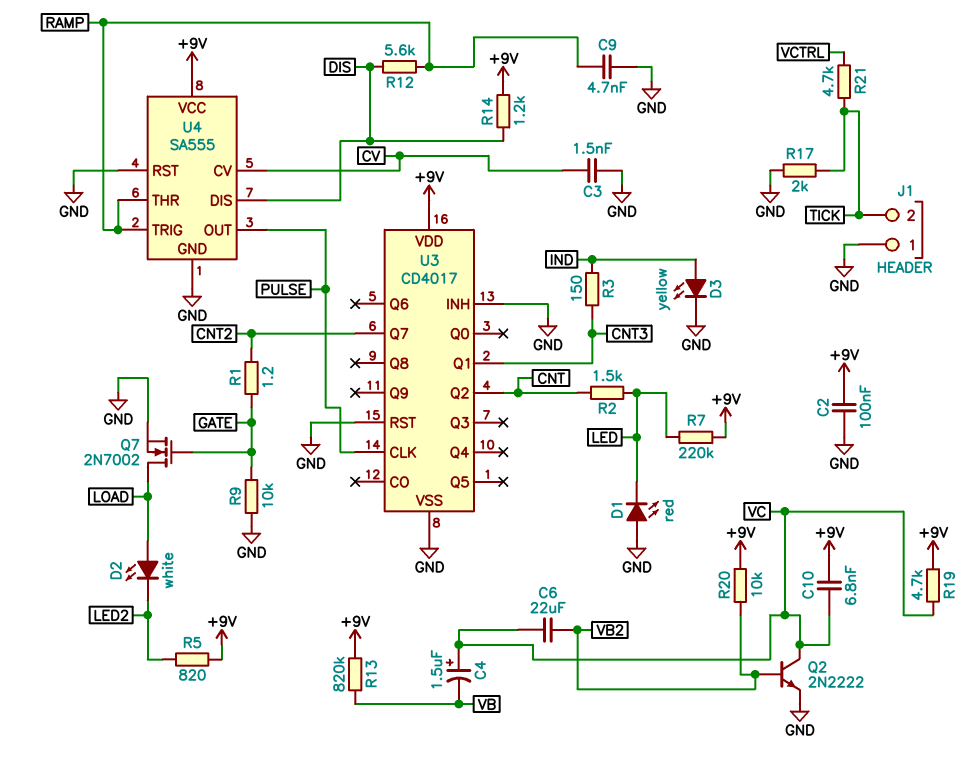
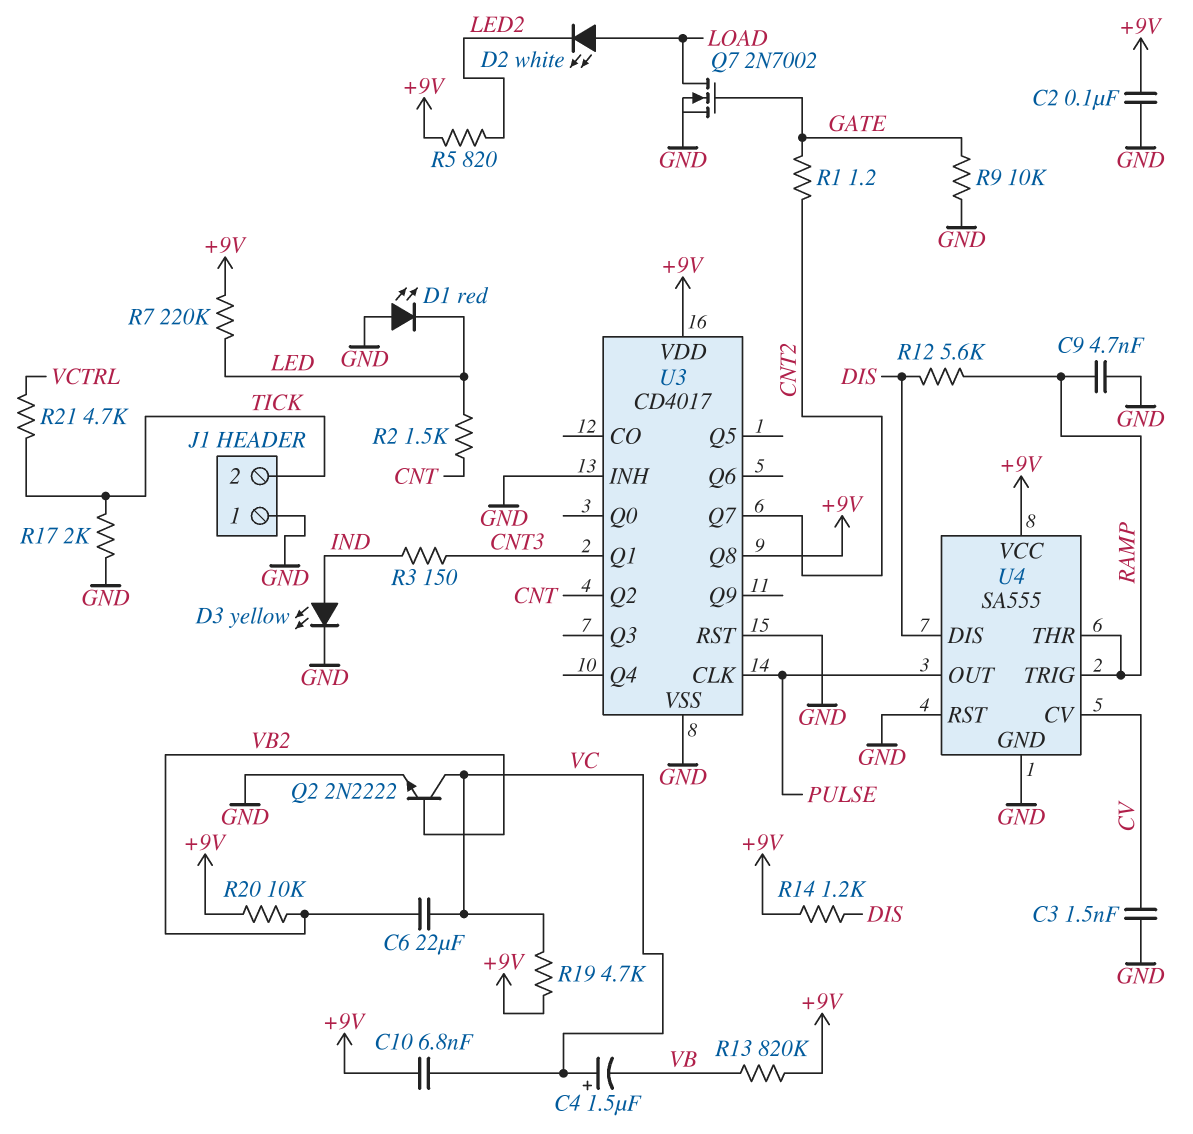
U3 pin Q8: none -> +9V

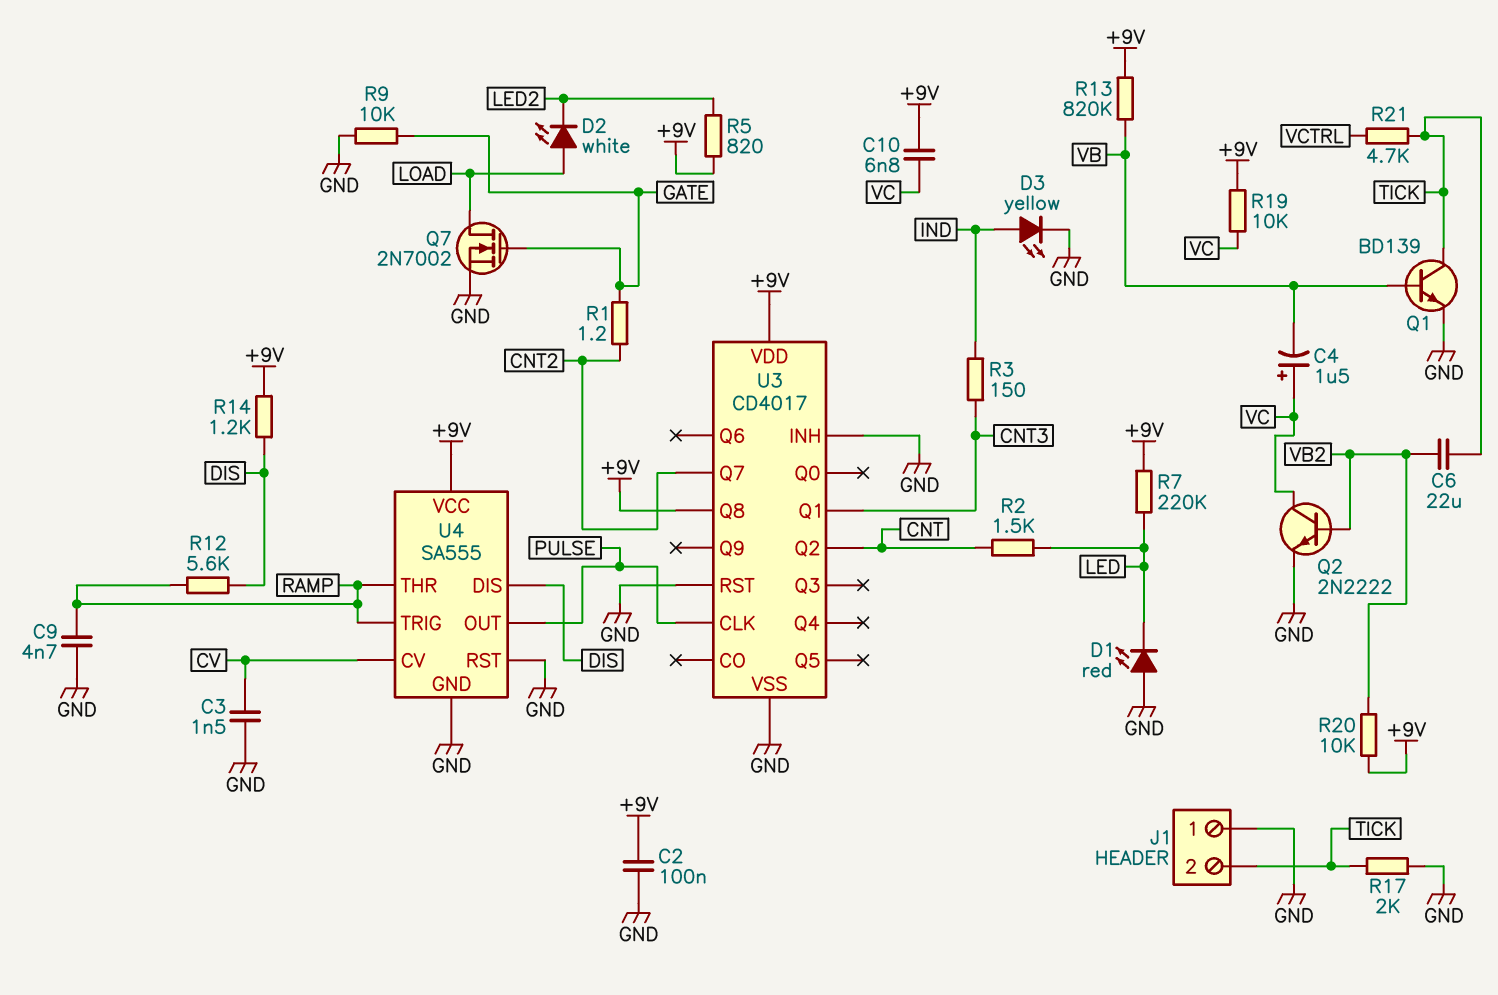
C6: 22uF (VB2, VC) -> 22uF (TICK, VB2)
Q1: none -> NPN BD139 (B VB, C TICK, E GND)
R19: 4.7k (+9V, VC) -> 10k (+9V, VC)

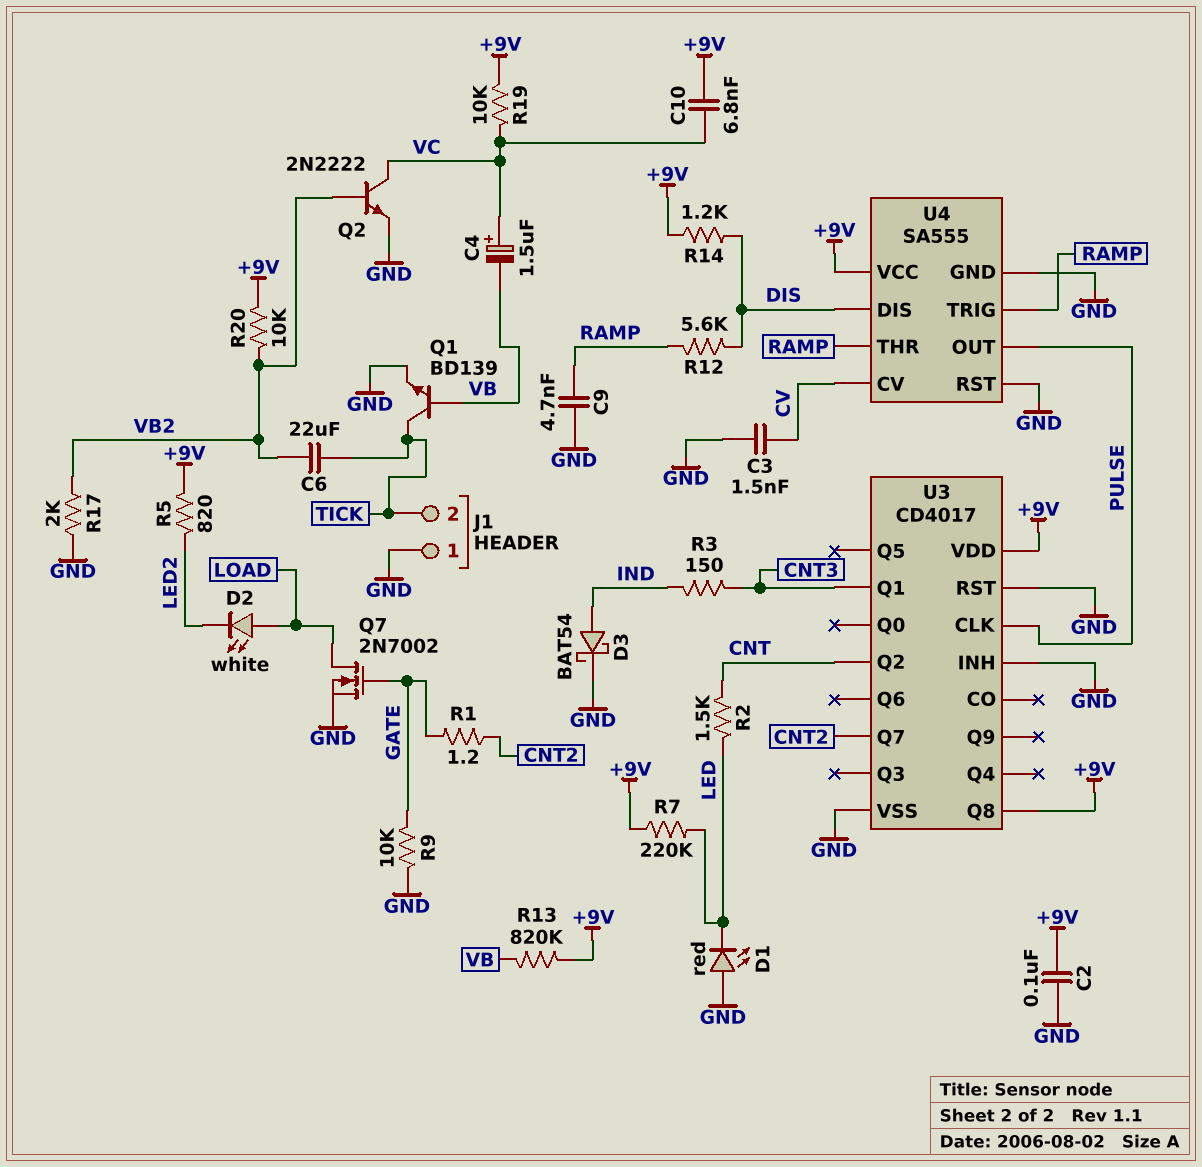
D3: LED yellow (A IND, K GND) -> schottky BAT54 (A IND, K GND)
R17: 2k (GND, TICK) -> 2k (GND, VB2)
R21: 4.7k (TICK, VCTRL) -> none

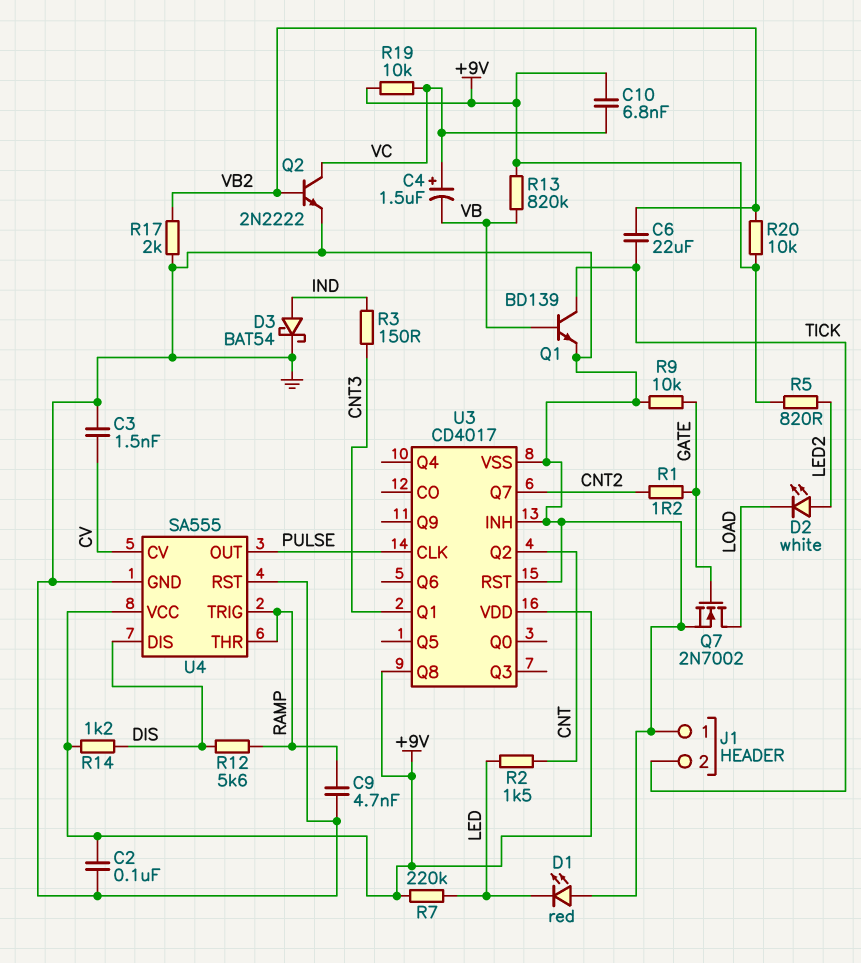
D2: LED white (A LOAD, K LED2) -> LED white (A LED2, K LOAD)

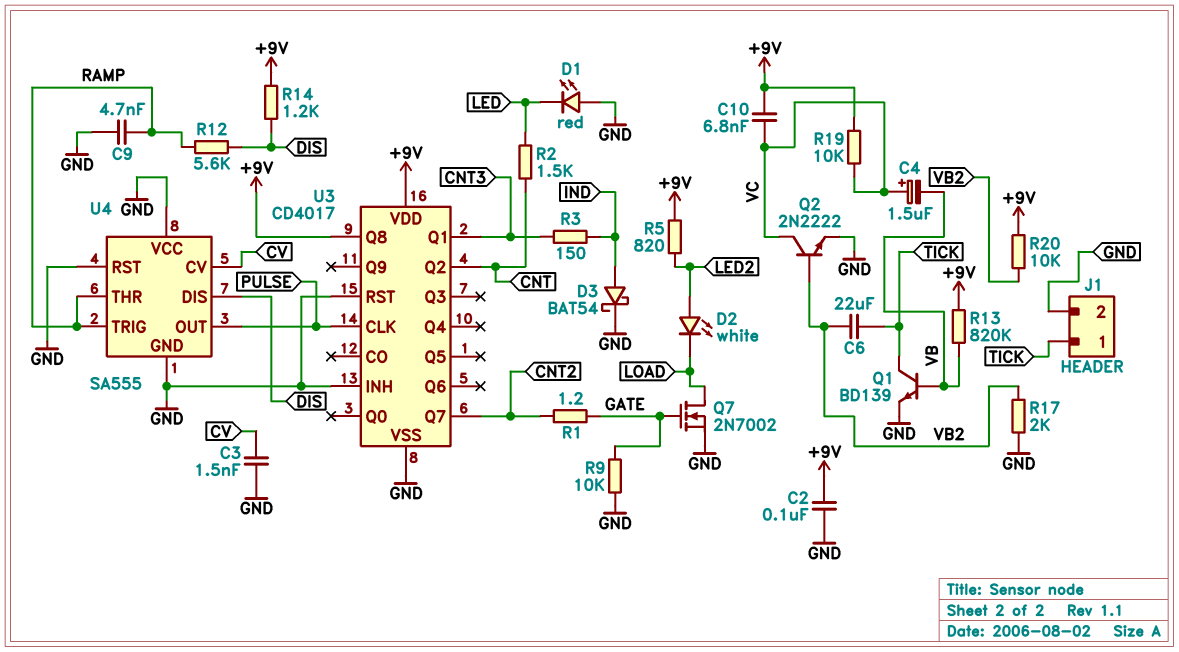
J1 pin 1: GND -> TICK
J1 pin 2: TICK -> GND
R7: 220k (+9V, LED) -> none
U4 pin VCC: +9V -> GND

